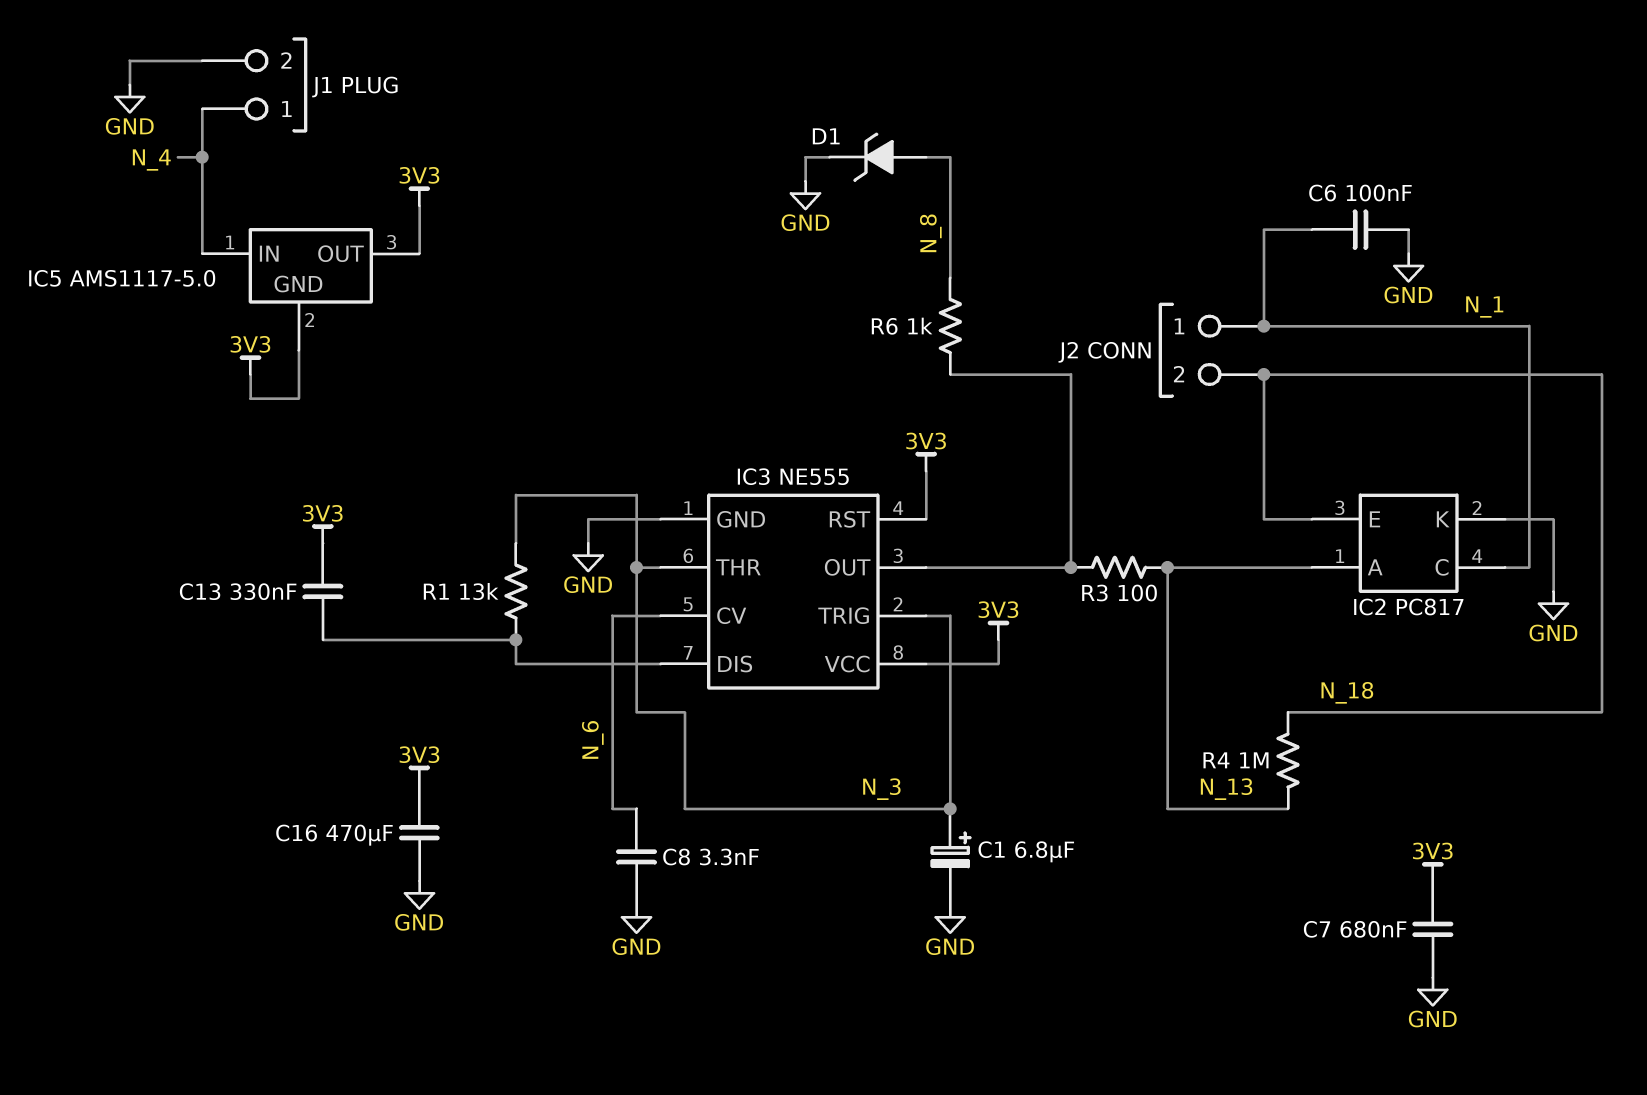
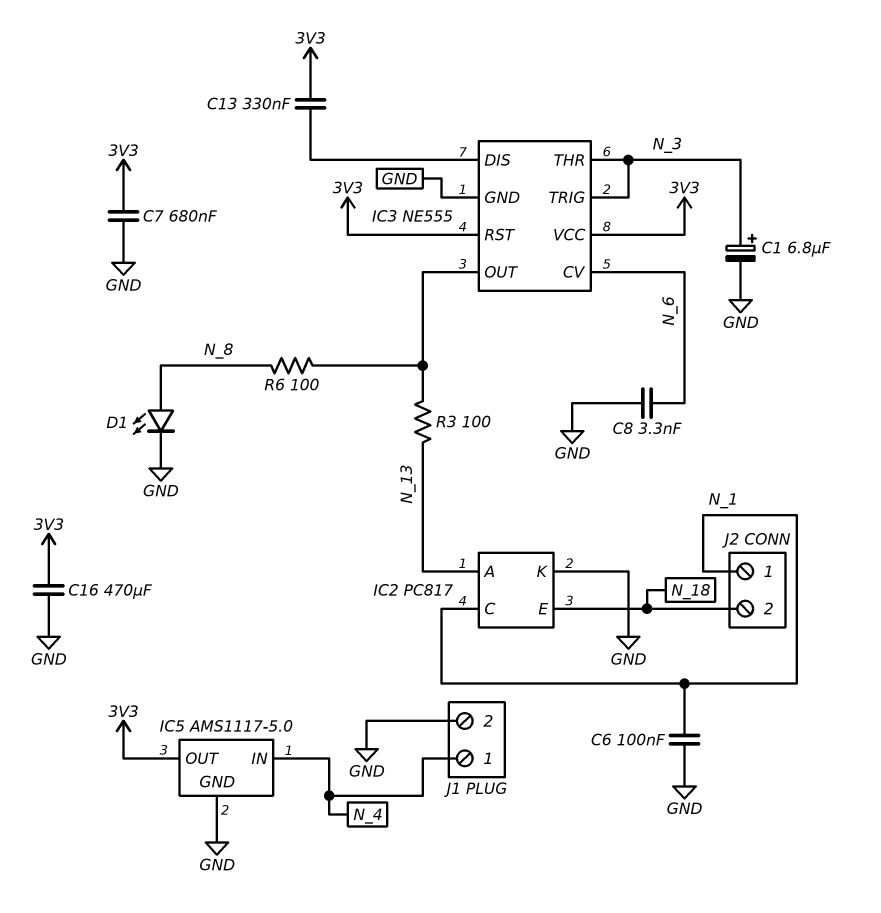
D1: zener (A N_8, K GND) -> LED (A N_8, K GND)
IC5 pin GND: 3V3 -> GND
R1: 13k (IC3/DIS, N_3) -> none
R4: 1M (N_13, N_18) -> none
R6: 1k (IC3/OUT, N_8) -> 100 (IC3/OUT, N_8)

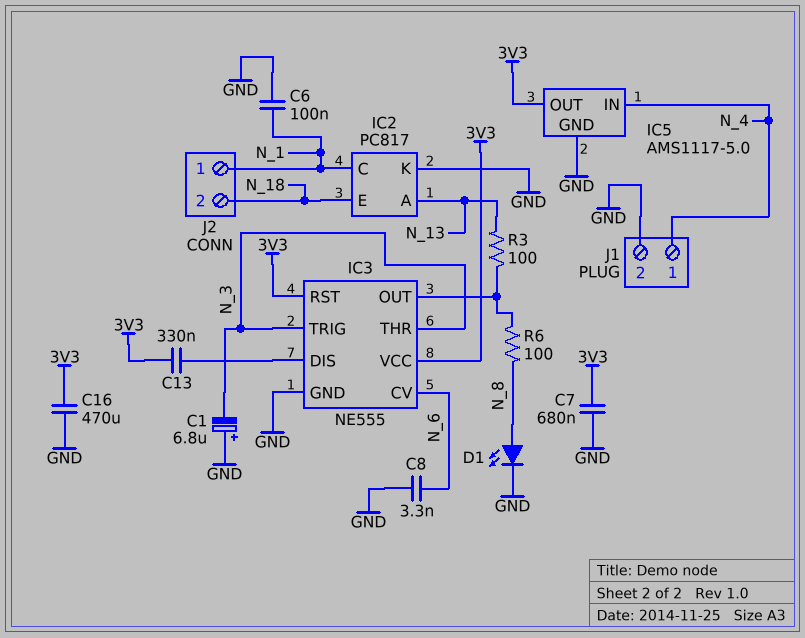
C1: 6.8uF (plus N_3, minus GND) -> 6.8uF (plus GND, minus N_3)

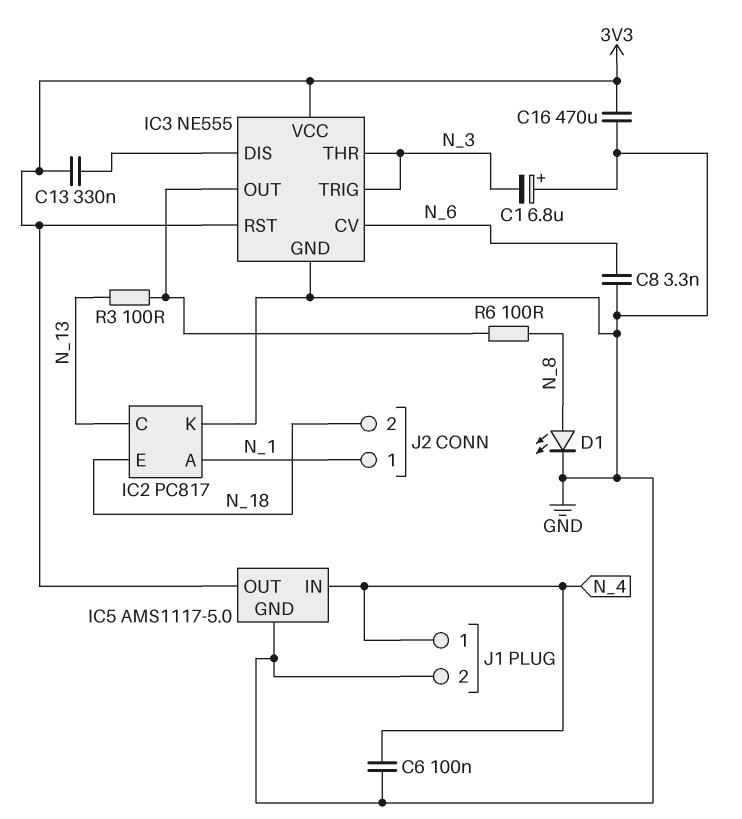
C6: 100nF (GND, N_1) -> 100nF (GND, N_4)
C7: 680nF (3V3, GND) -> none
IC2 pin A: N_13 -> N_1
IC2 pin C: N_1 -> N_13

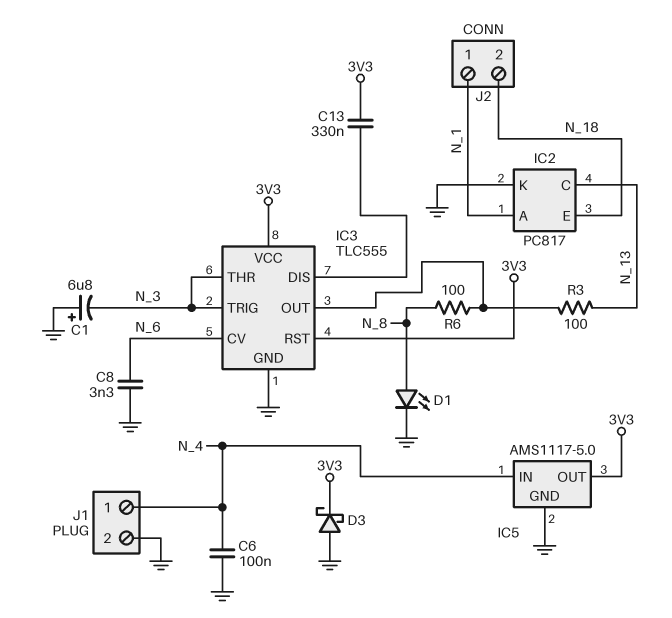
C16: 470uF (3V3, GND) -> none
D3: none -> schottky (A GND, K 3V3)
IC3: NE555 -> TLC555

